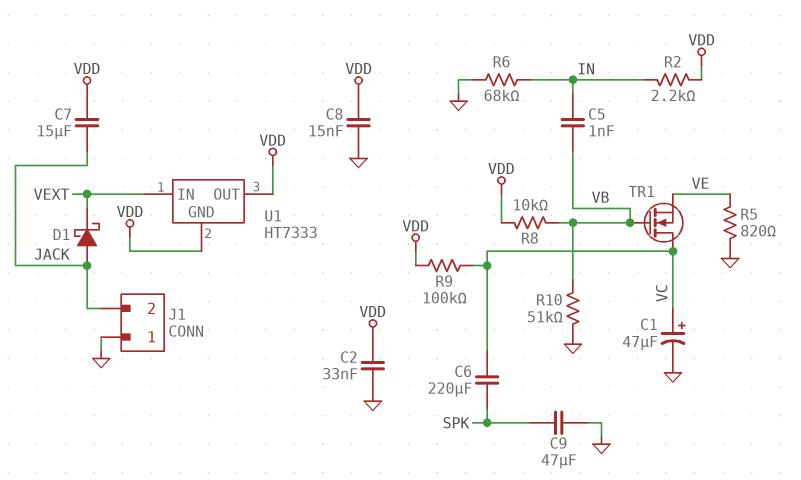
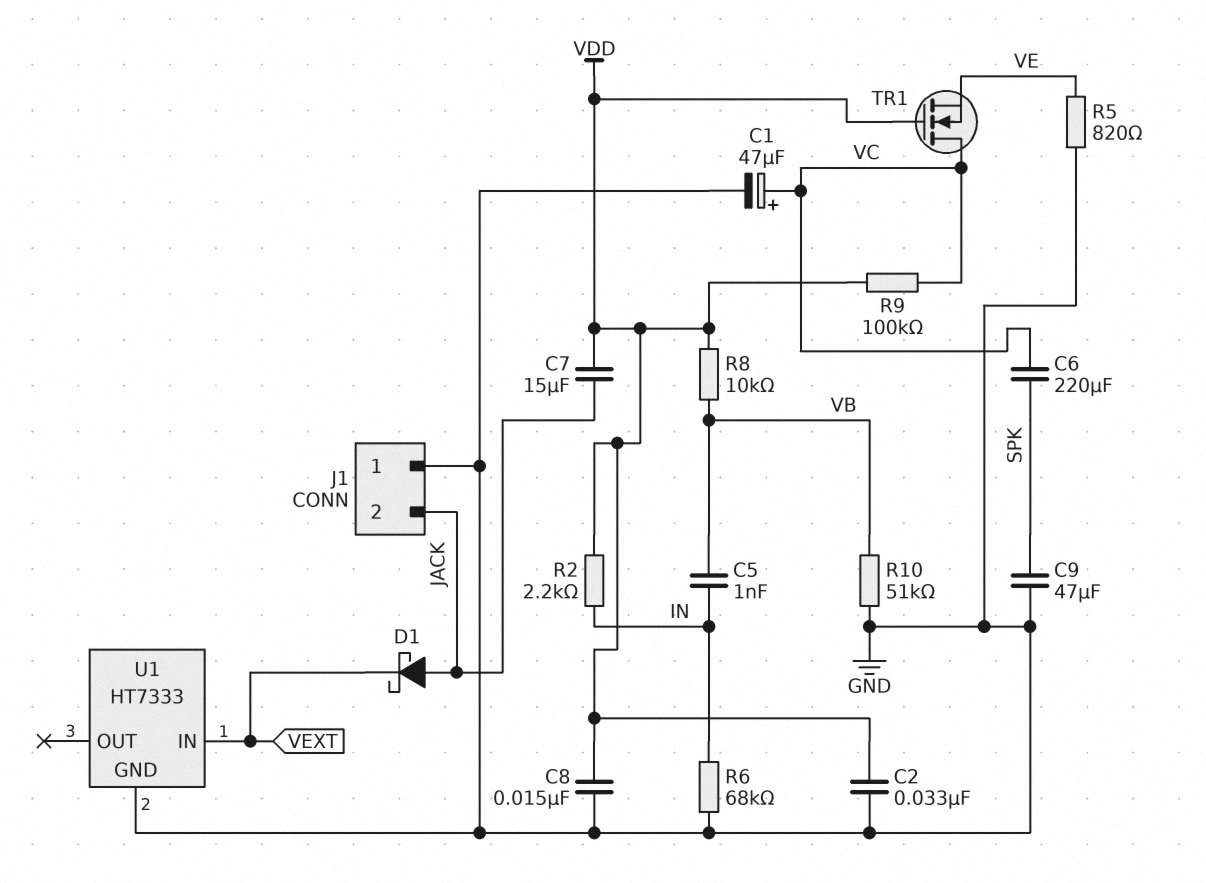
TR1: NMOS (G VB, D VC, S VE) -> NMOS (G VDD, D VC, S VE)
U1 pin GND: VDD -> GND
U1 pin OUT: VDD -> none

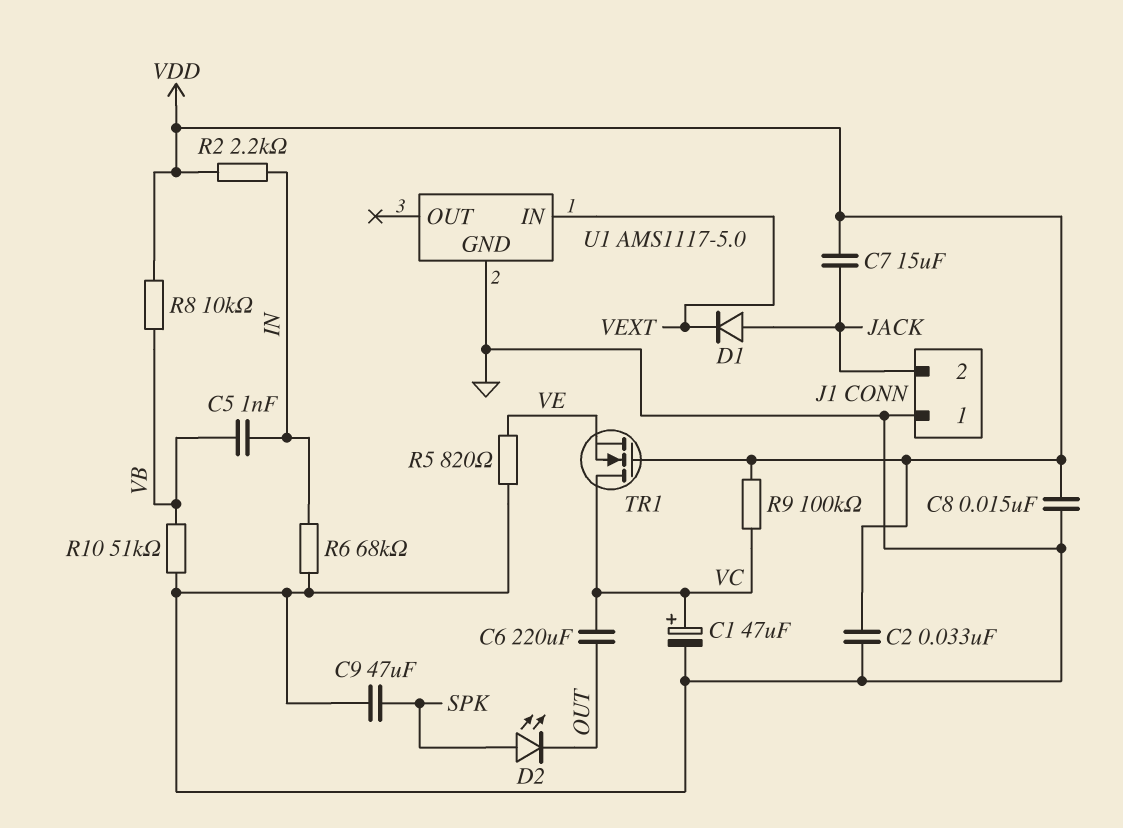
C6: 220uF (SPK, VC) -> 220uF (OUT, VC)
D1: schottky (A JACK, K VEXT) -> diode (A JACK, K VEXT)
D2: none -> LED (A SPK, K OUT)
U1: HT7333 -> AMS1117-5.0

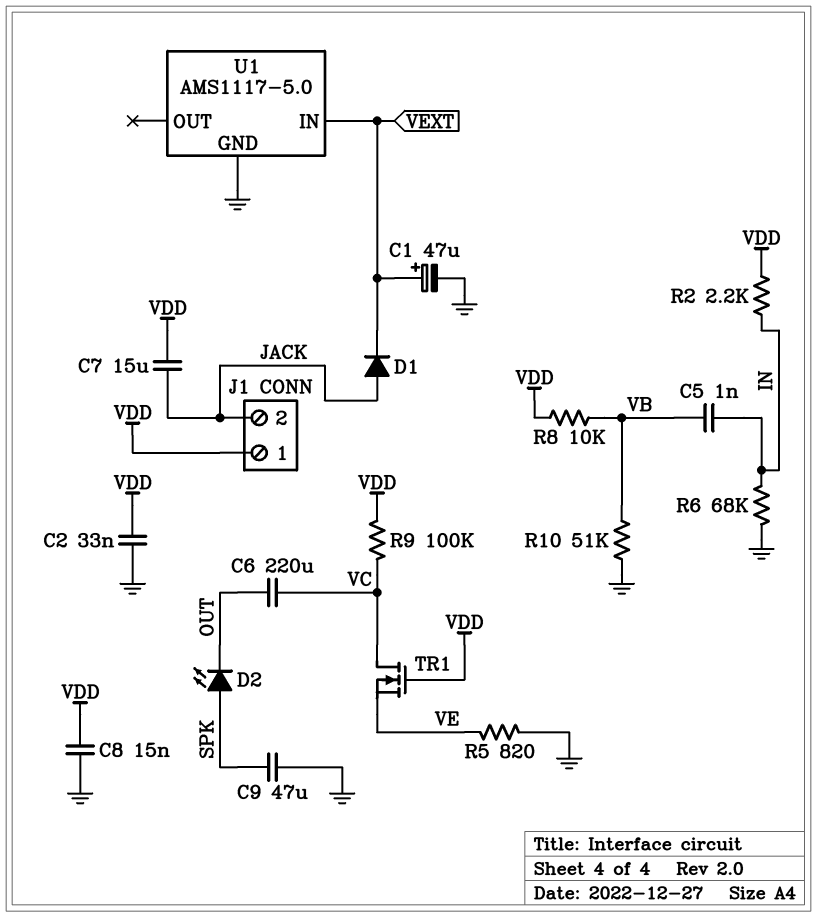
C1: 47uF (plus VC, minus GND) -> 47uF (plus VEXT, minus GND)
J1 pin 1: GND -> VDD

